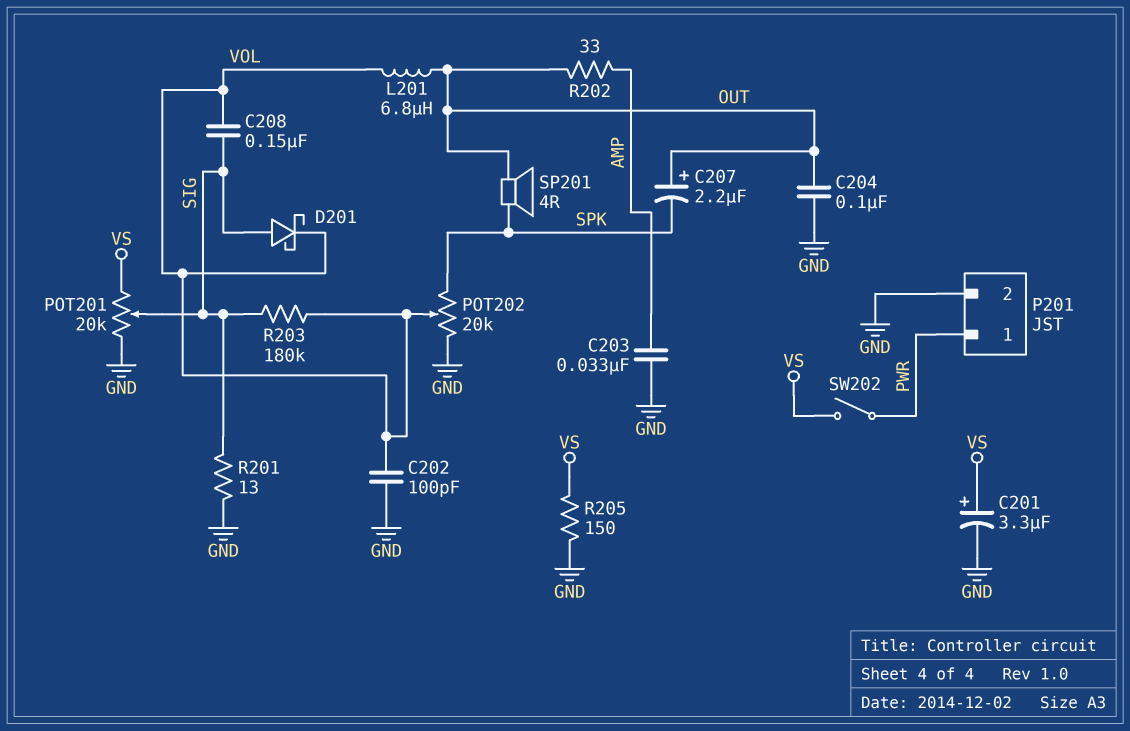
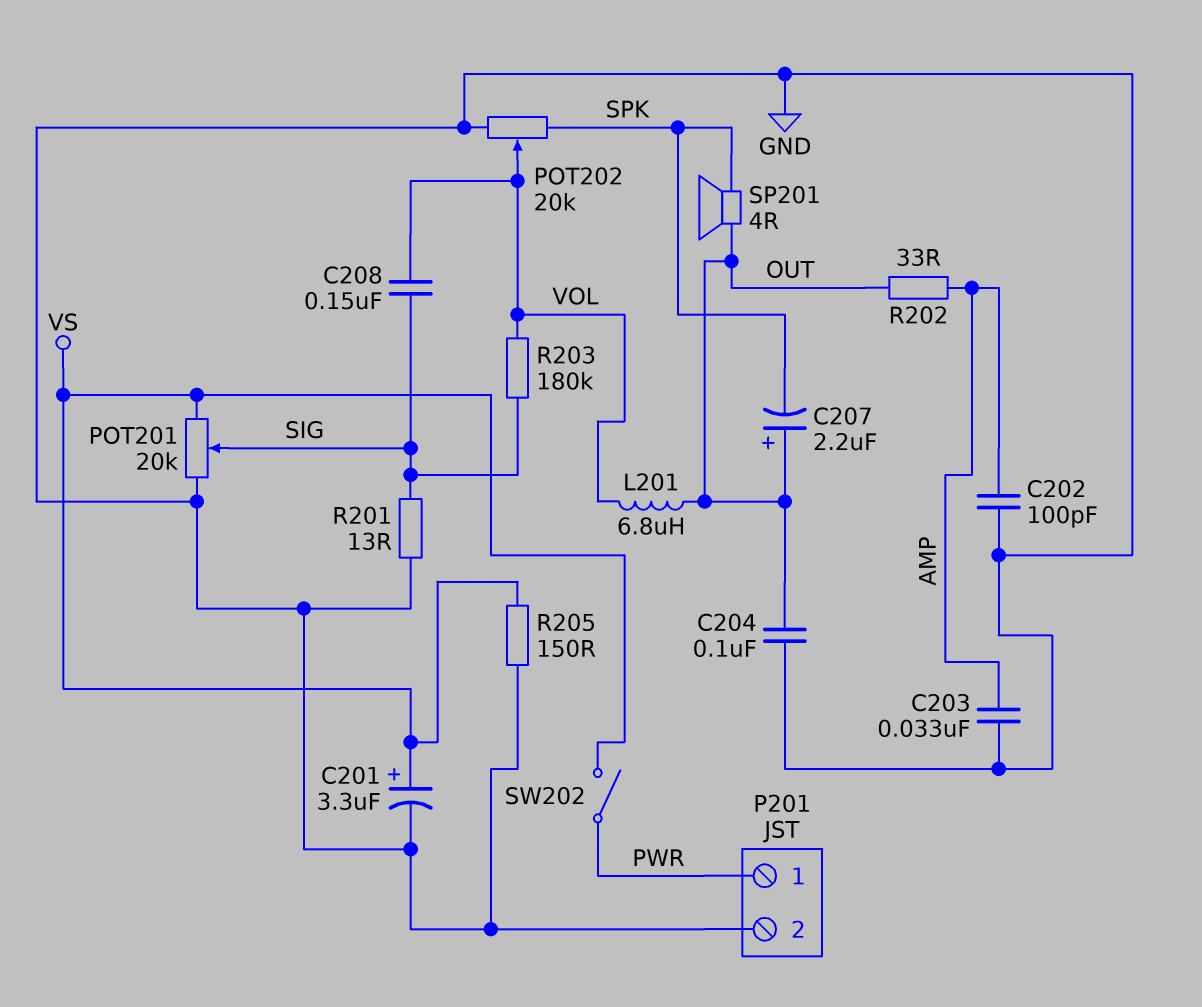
C202: 100pF (GND, VOL) -> 100pF (AMP, GND)
D201: schottky (A SIG, K VOL) -> none

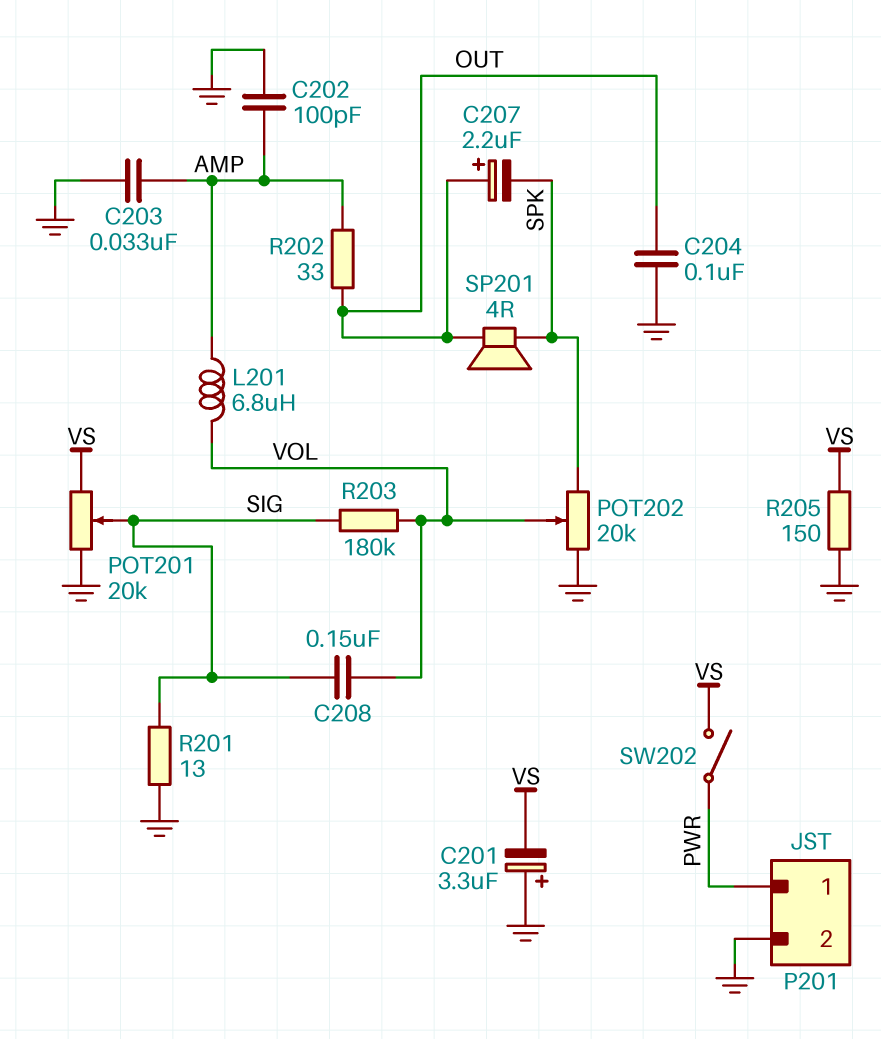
C201: 3.3uF (plus VS, minus GND) -> 3.3uF (plus GND, minus VS)
L201: 6.8uH (OUT, VOL) -> 6.8uH (AMP, VOL)

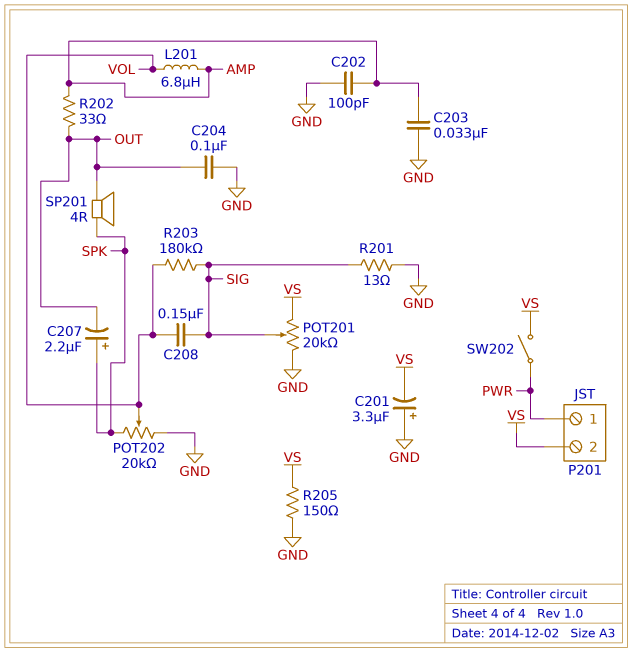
C207: 2.2uF (plus OUT, minus SPK) -> 2.2uF (plus SPK, minus OUT)
P201 pin 2: GND -> VS

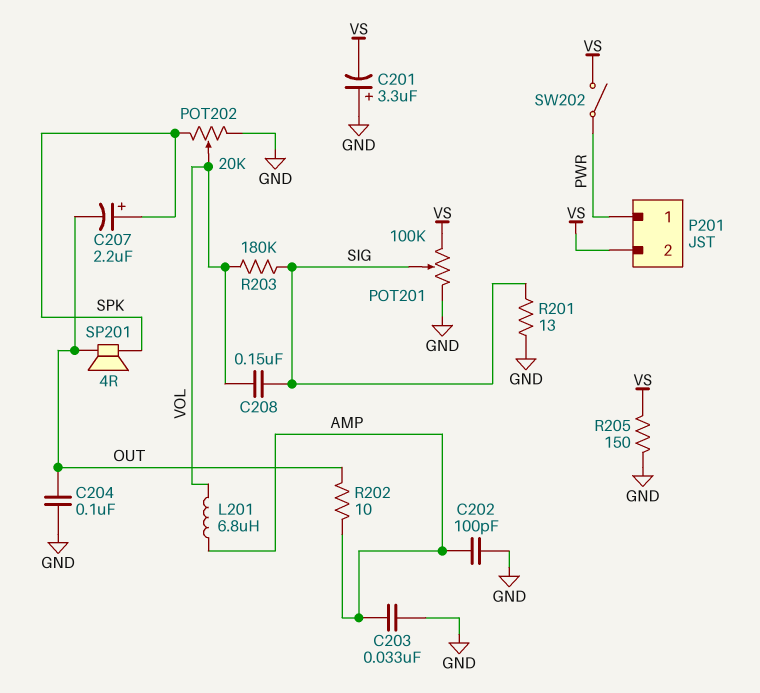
POT201: 20k (GND, VS, wiper SIG) -> 100k (GND, VS, wiper SIG)
R202: 33 (AMP, OUT) -> 10 (AMP, OUT)

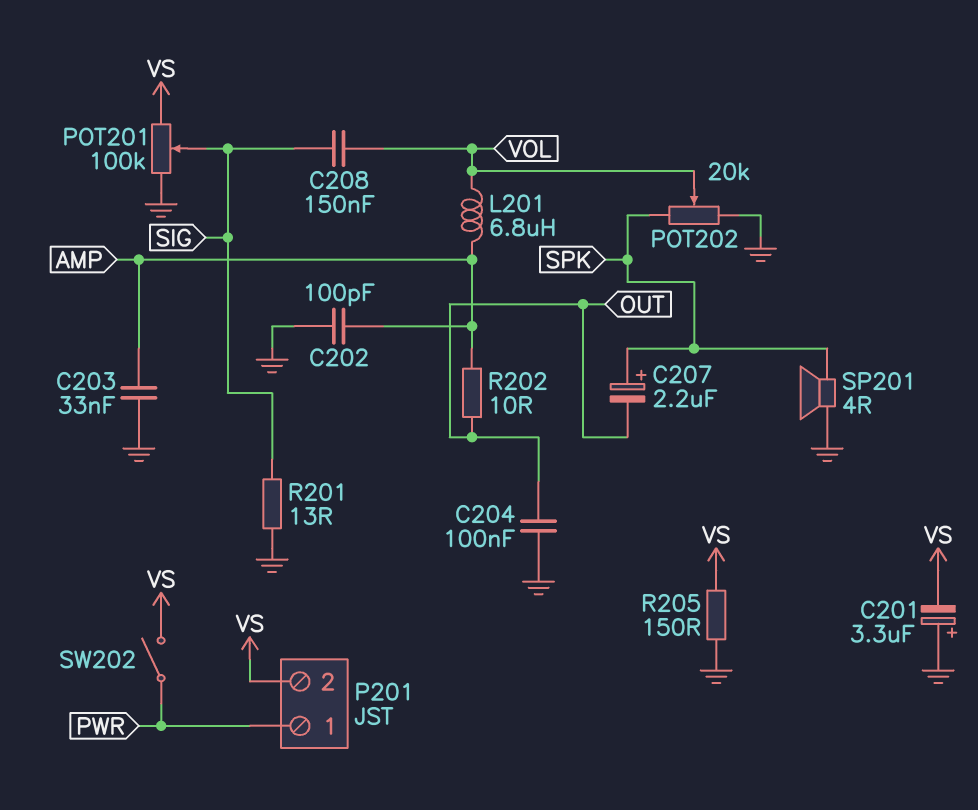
R203: 180k (SIG, VOL) -> none
SP201: speaker 4R (OUT, SPK) -> speaker 4R (GND, SPK)

